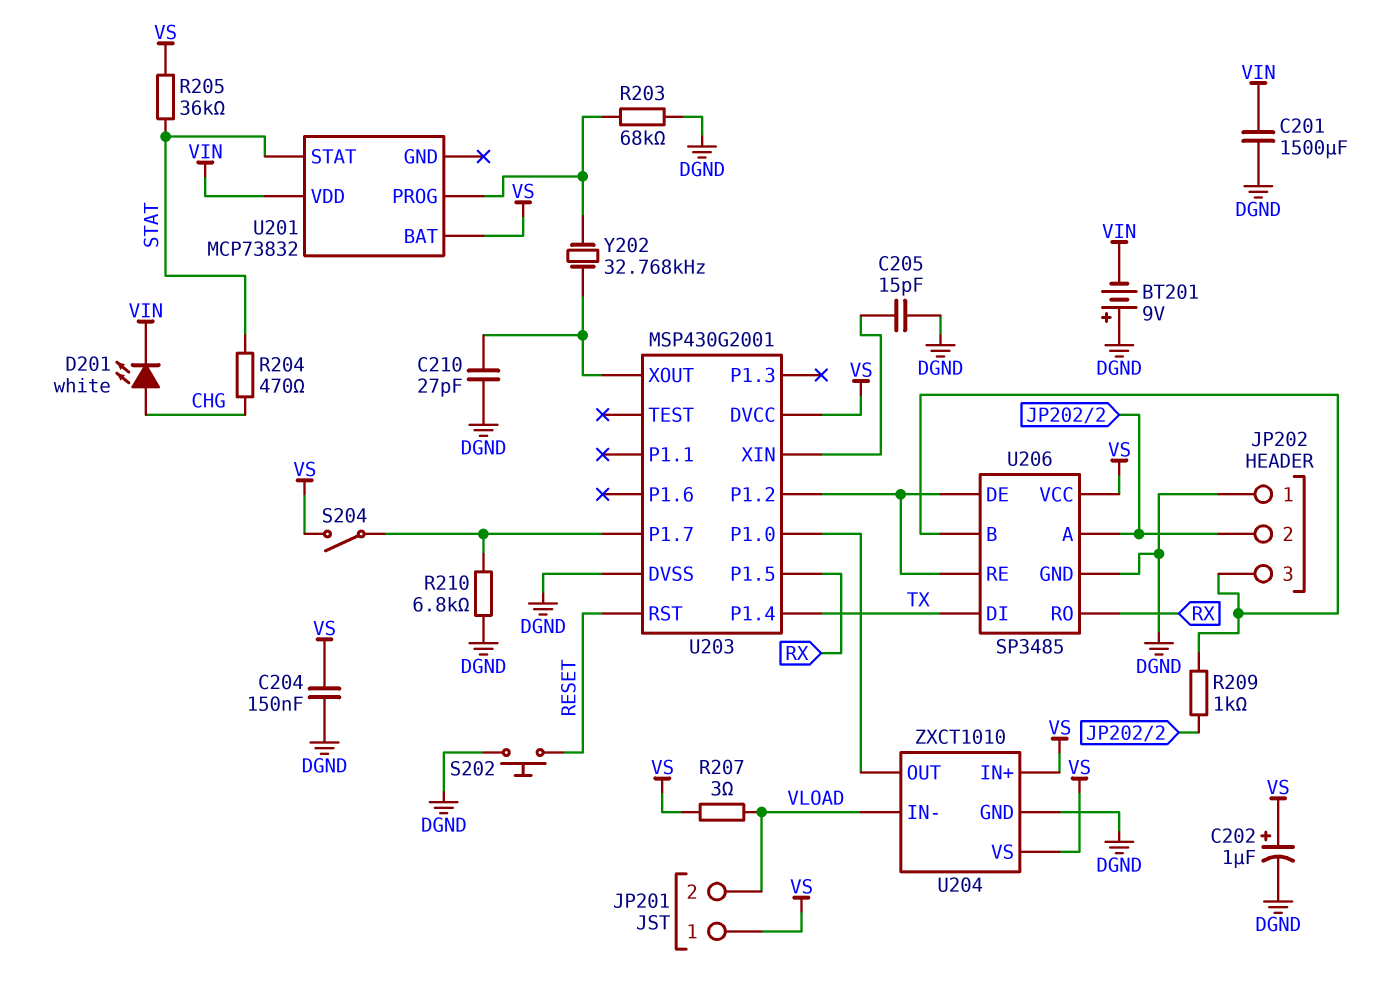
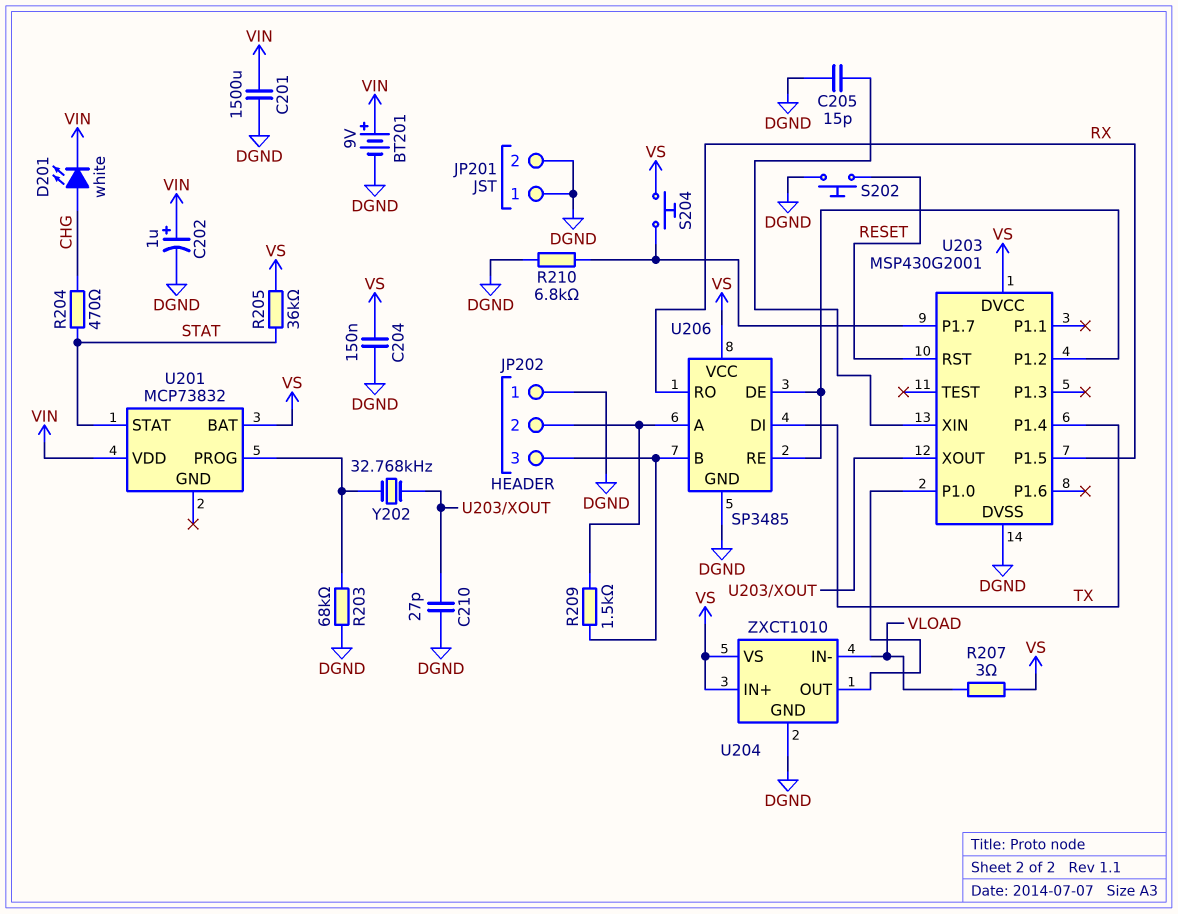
BT201: 9V (plus DGND, minus VIN) -> 9V (plus VIN, minus DGND)
C202: 1uF (plus VS, minus DGND) -> 1uF (plus VIN, minus DGND)
JP201 pin 1: VS -> DGND
JP201 pin 2: VLOAD -> DGND
R209: 1k (JP202/2, JP202/3) -> 1.5k (JP202/2, JP202/3)
S204: switch (U203/P1.7, VS) -> button (U203/P1.7, VS)

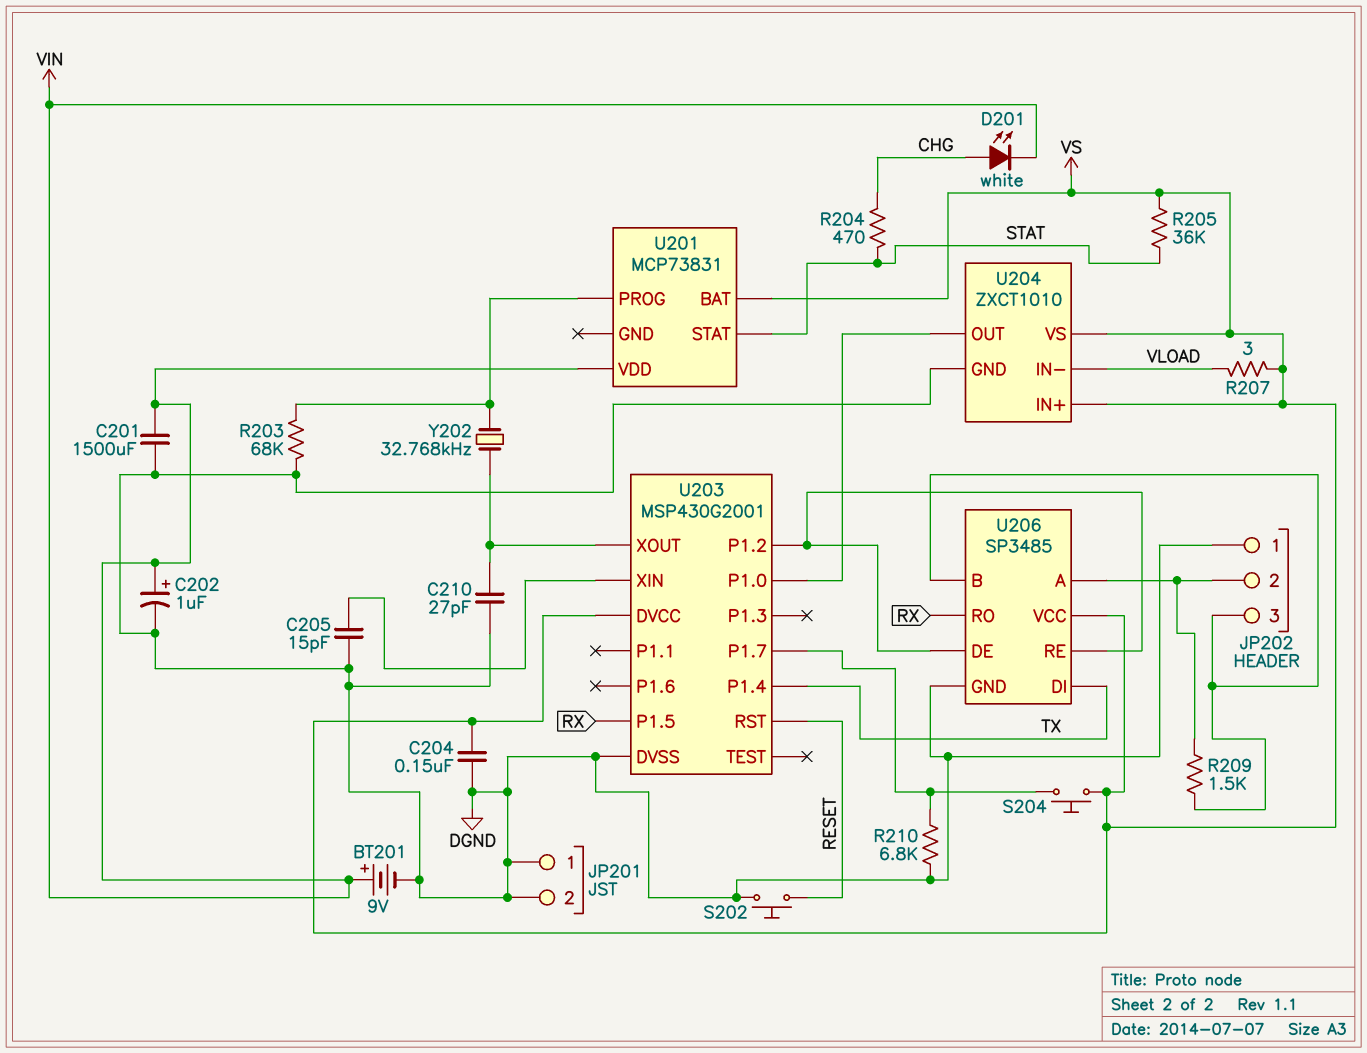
U201: MCP73832 -> MCP73831

